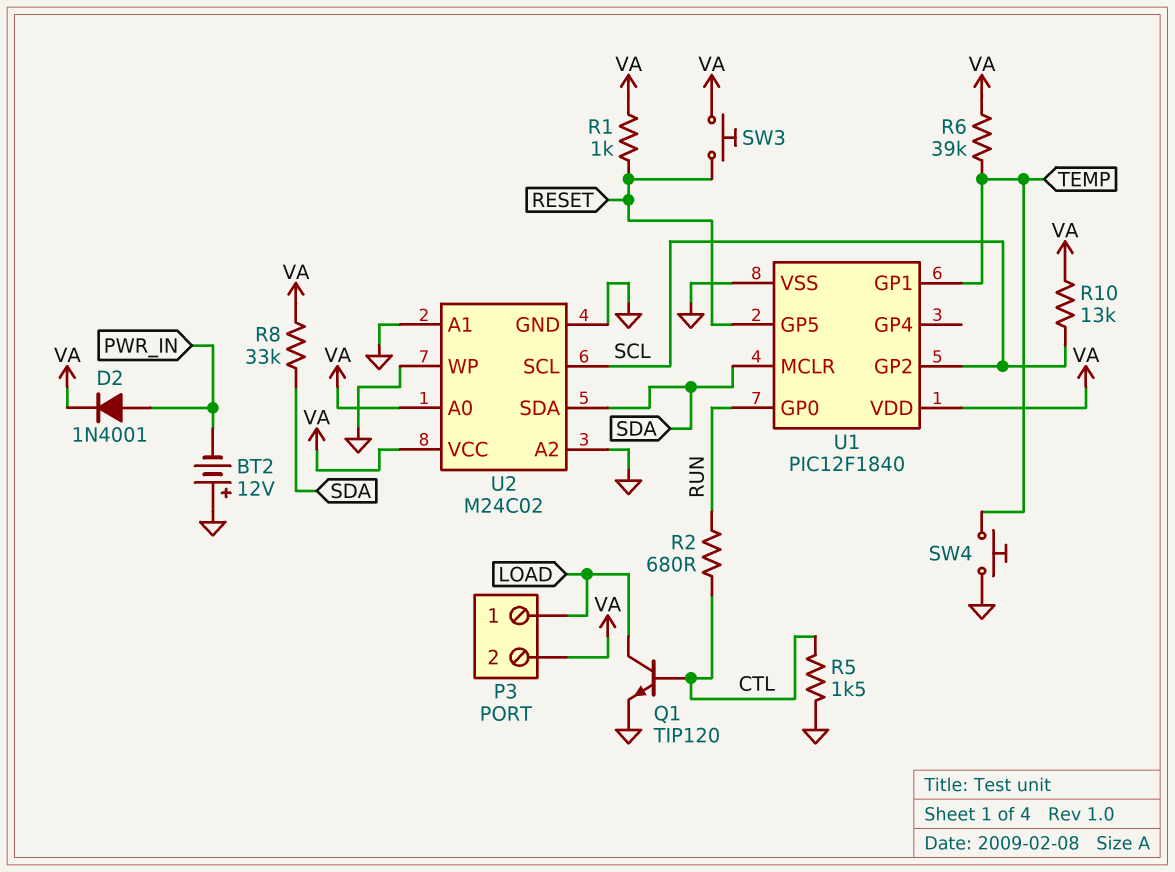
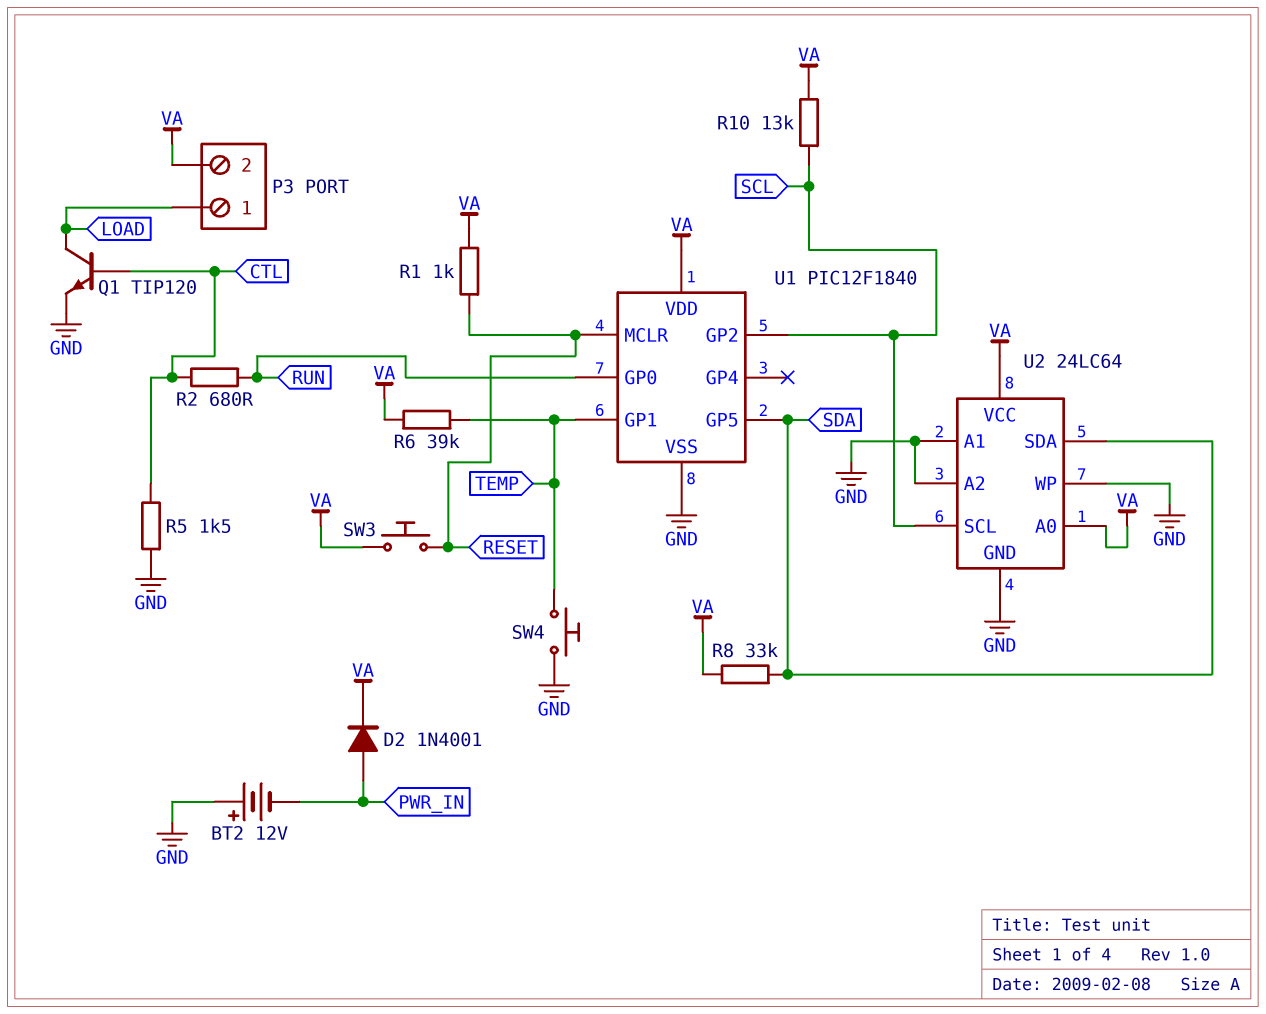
U1 pin GP5: RESET -> SDA
U1 pin MCLR: SDA -> RESET
U2: M24C02 -> 24LC64

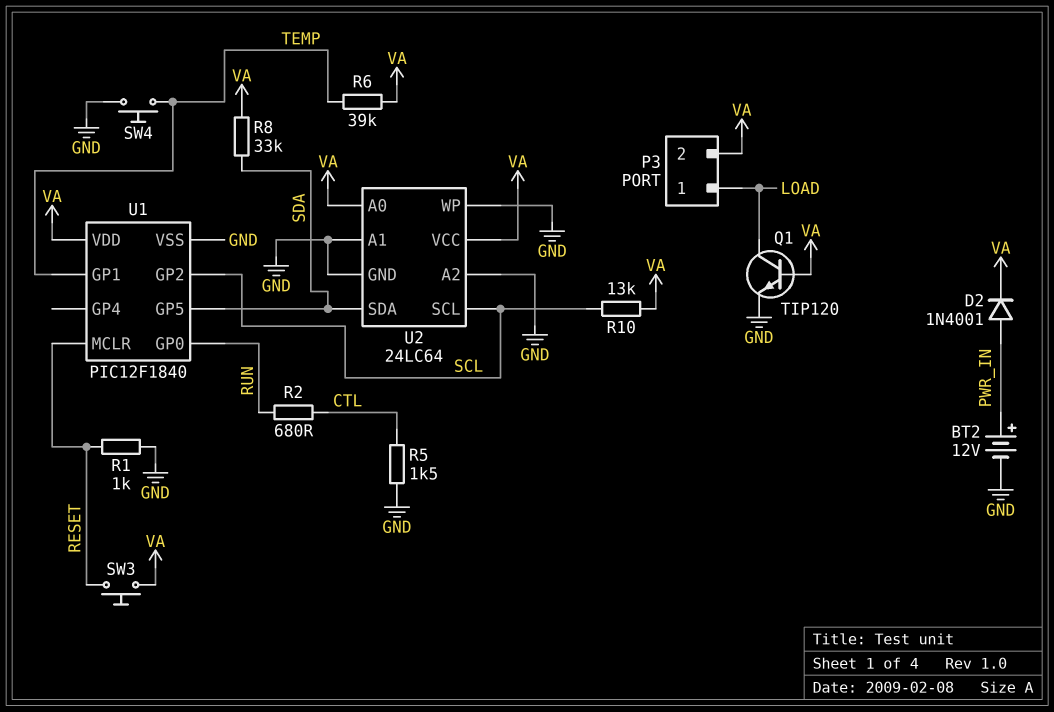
BT2: 12V (plus GND, minus PWR_IN) -> 12V (plus PWR_IN, minus GND)
Q1: NPN TIP120 (B CTL, C LOAD, E GND) -> NPN TIP120 (B VA, C LOAD, E GND)
R1: 1k (RESET, VA) -> 1k (GND, RESET)

